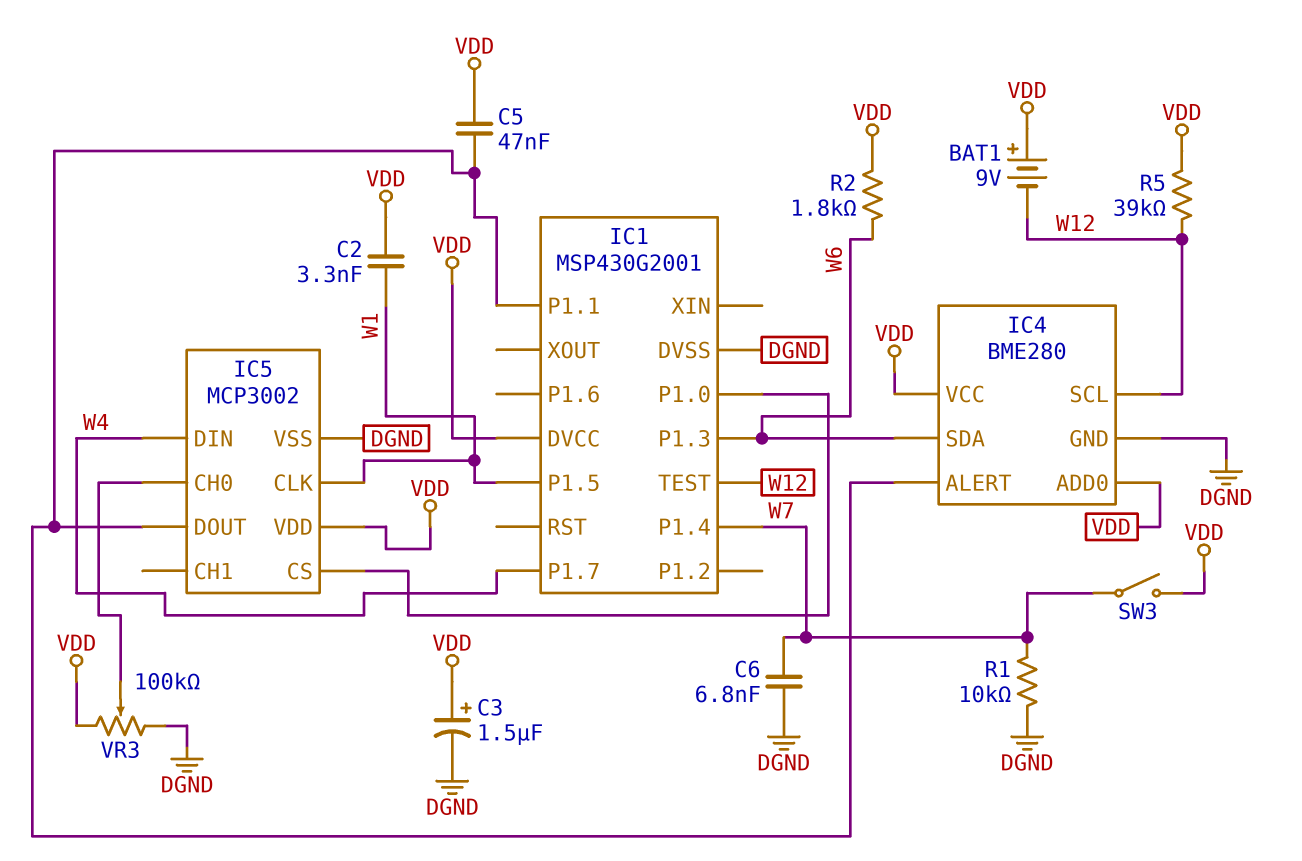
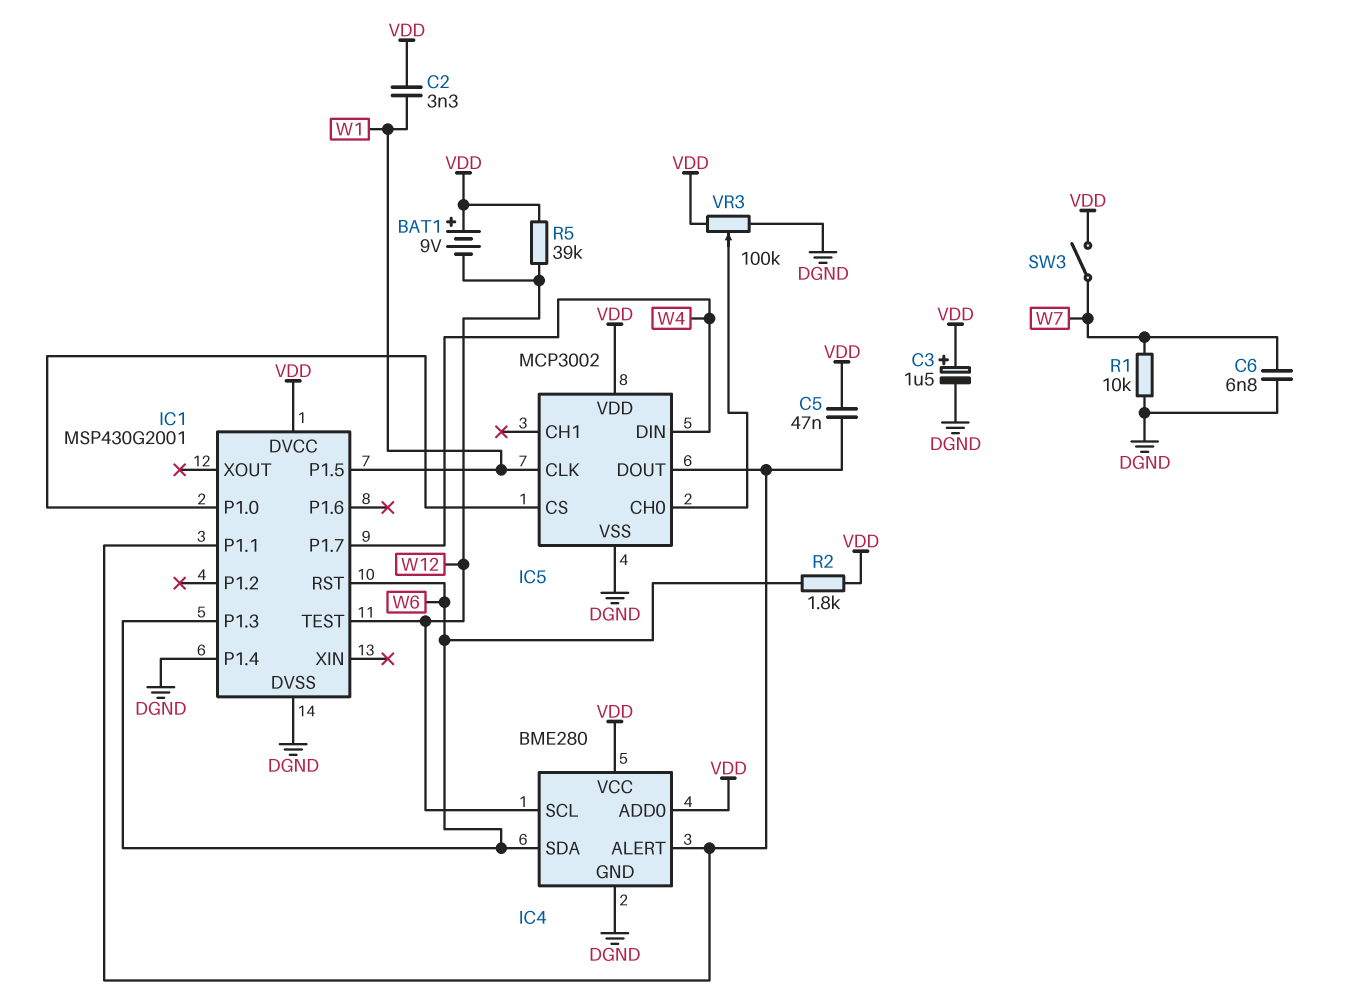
IC1 pin P1.4: W7 -> DGND
IC1 pin RST: none -> W6

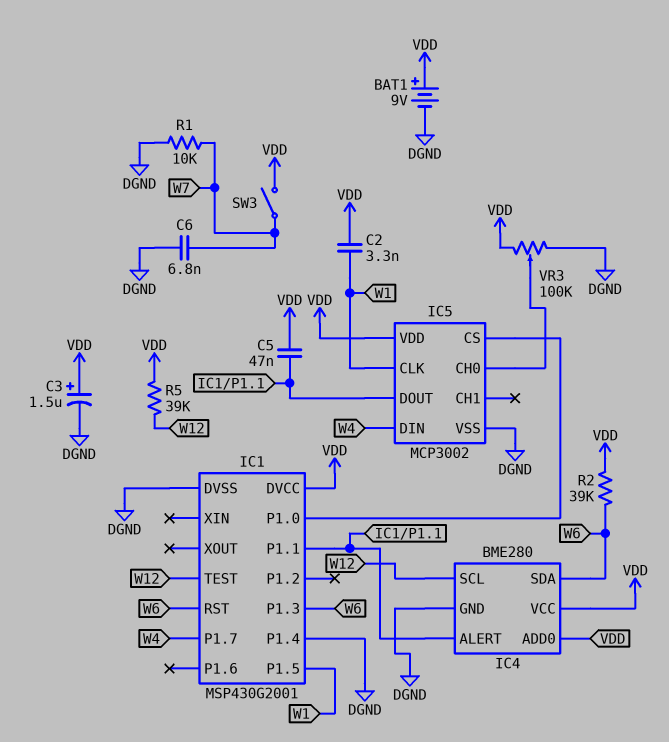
BAT1: 9V (plus VDD, minus W12) -> 9V (plus VDD, minus DGND)
R2: 1.8k (VDD, W6) -> 39k (VDD, W6)

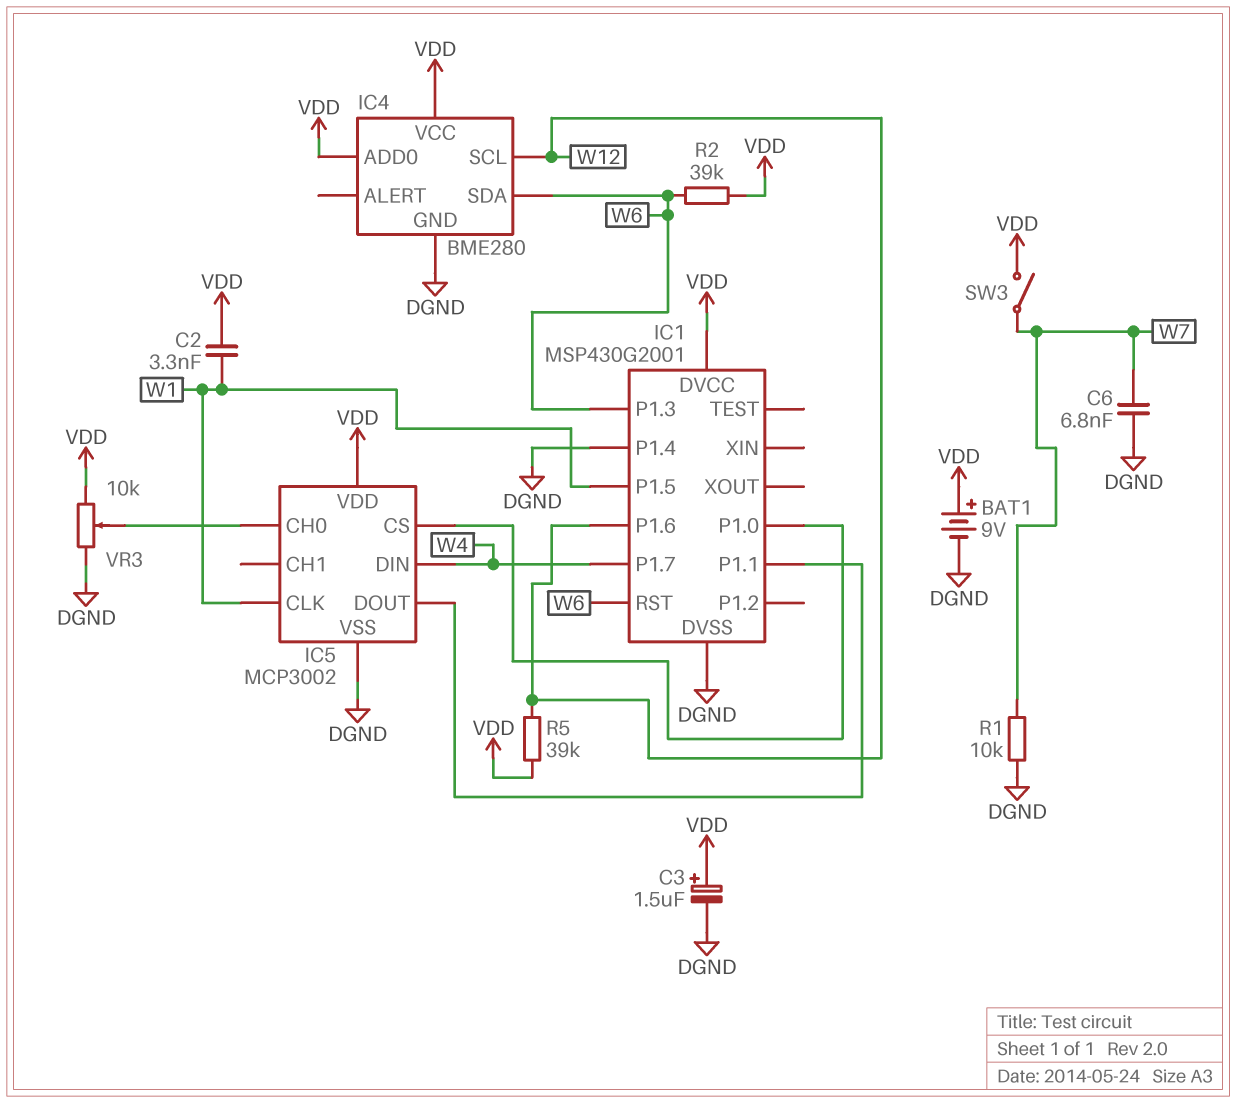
C5: 47nF (IC1/P1.1, VDD) -> none
IC1 pin P1.6: none -> W12
IC1 pin TEST: W12 -> none
IC4 pin ALERT: IC1/P1.1 -> none
VR3: 100k (DGND, VDD, wiper IC5/CH0) -> 10k (DGND, VDD, wiper IC5/CH0)

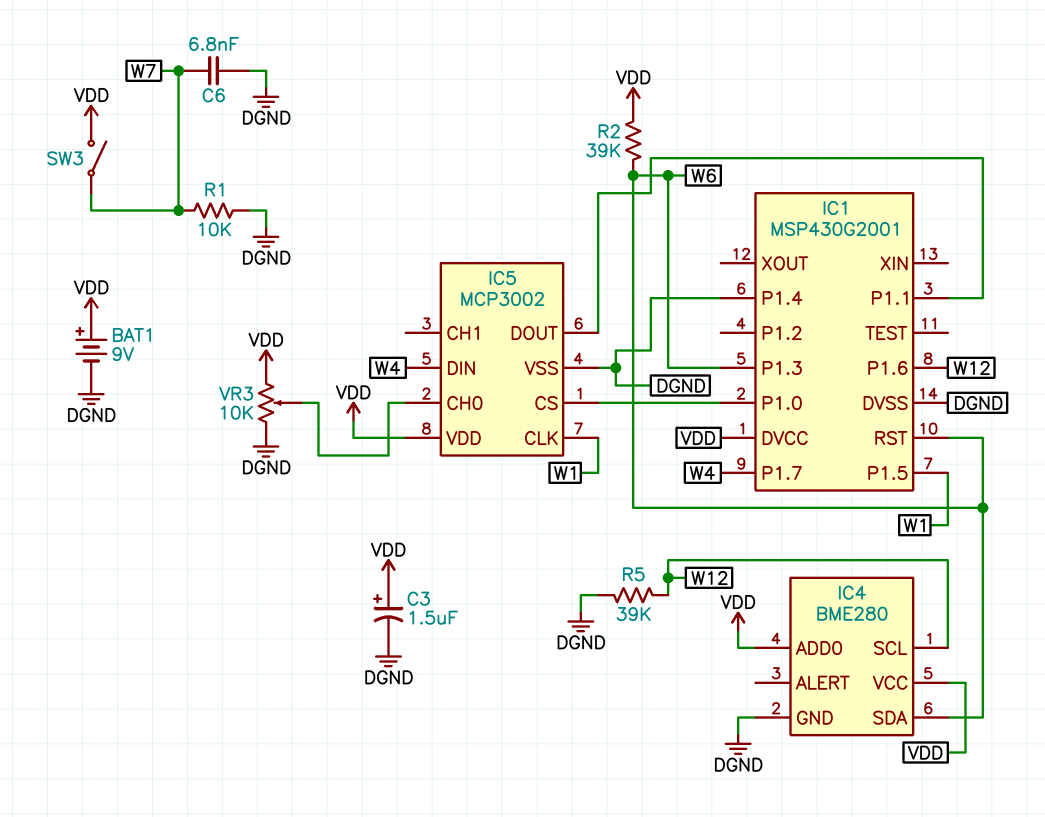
C2: 3.3nF (VDD, W1) -> none
R5: 39k (VDD, W12) -> 39k (DGND, W12)

